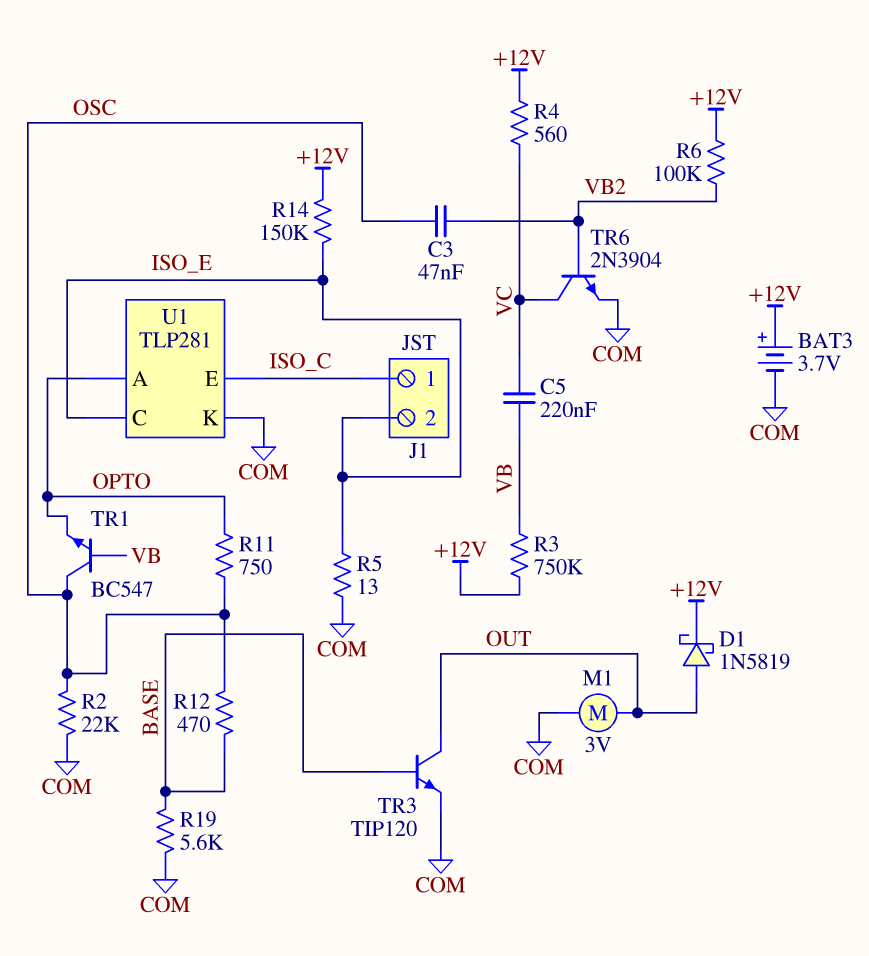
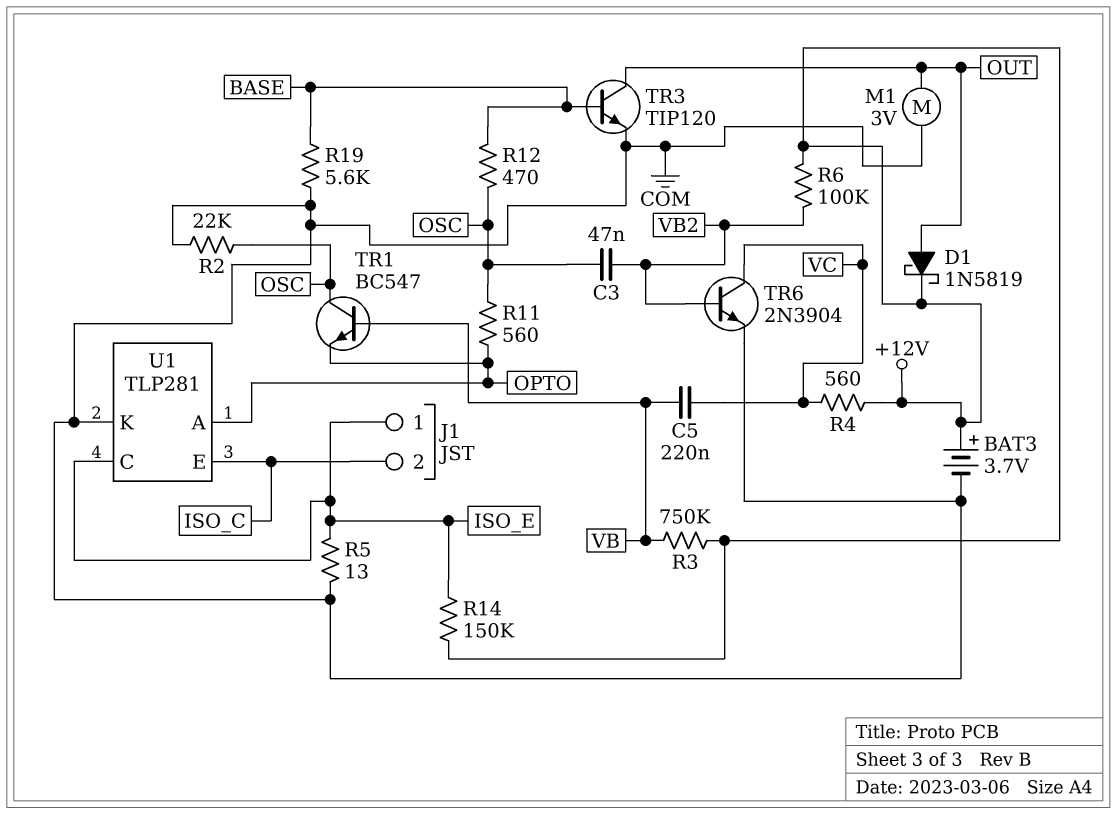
J1 pin 1: ISO_C -> ISO_E
J1 pin 2: ISO_E -> ISO_C
R11: 750 (OPTO, OSC) -> 560 (OPTO, OSC)

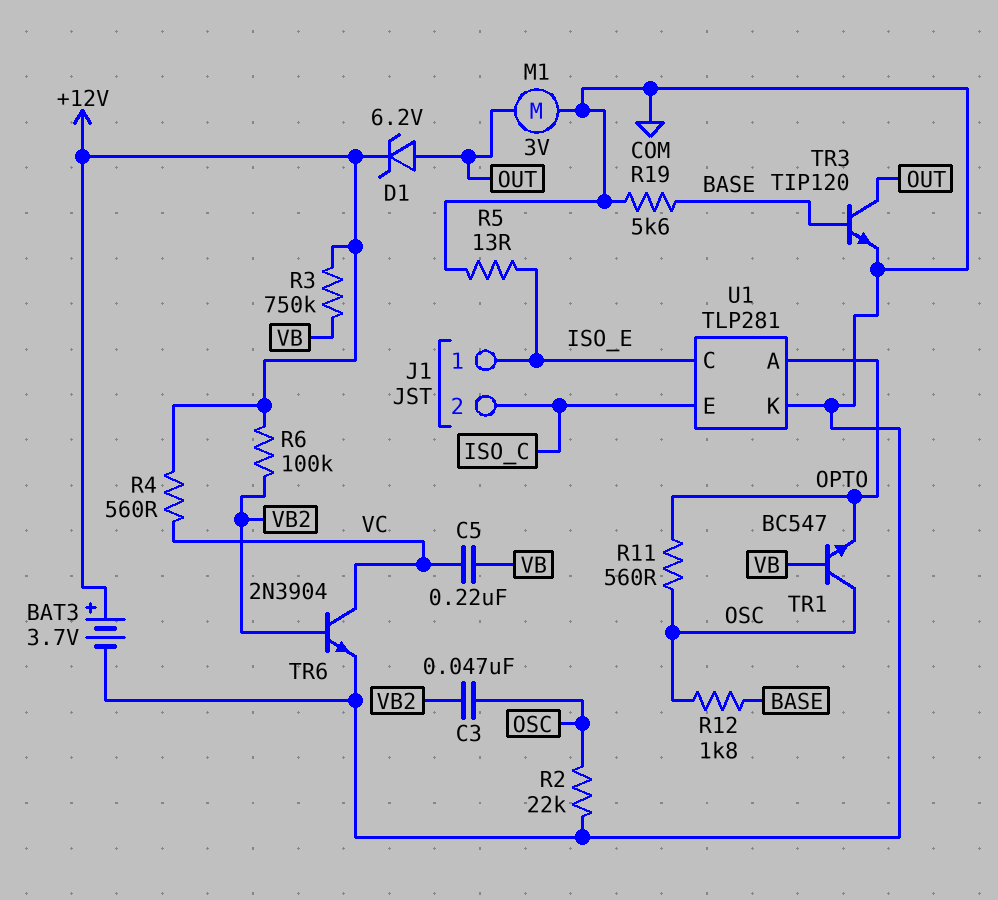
D1: schottky 1N5819 (A OUT, K +12V) -> zener 6.2V (A OUT, K +12V)
R12: 470 (BASE, OSC) -> 1.8k (BASE, OSC)
R14: 150k (+12V, ISO_E) -> none

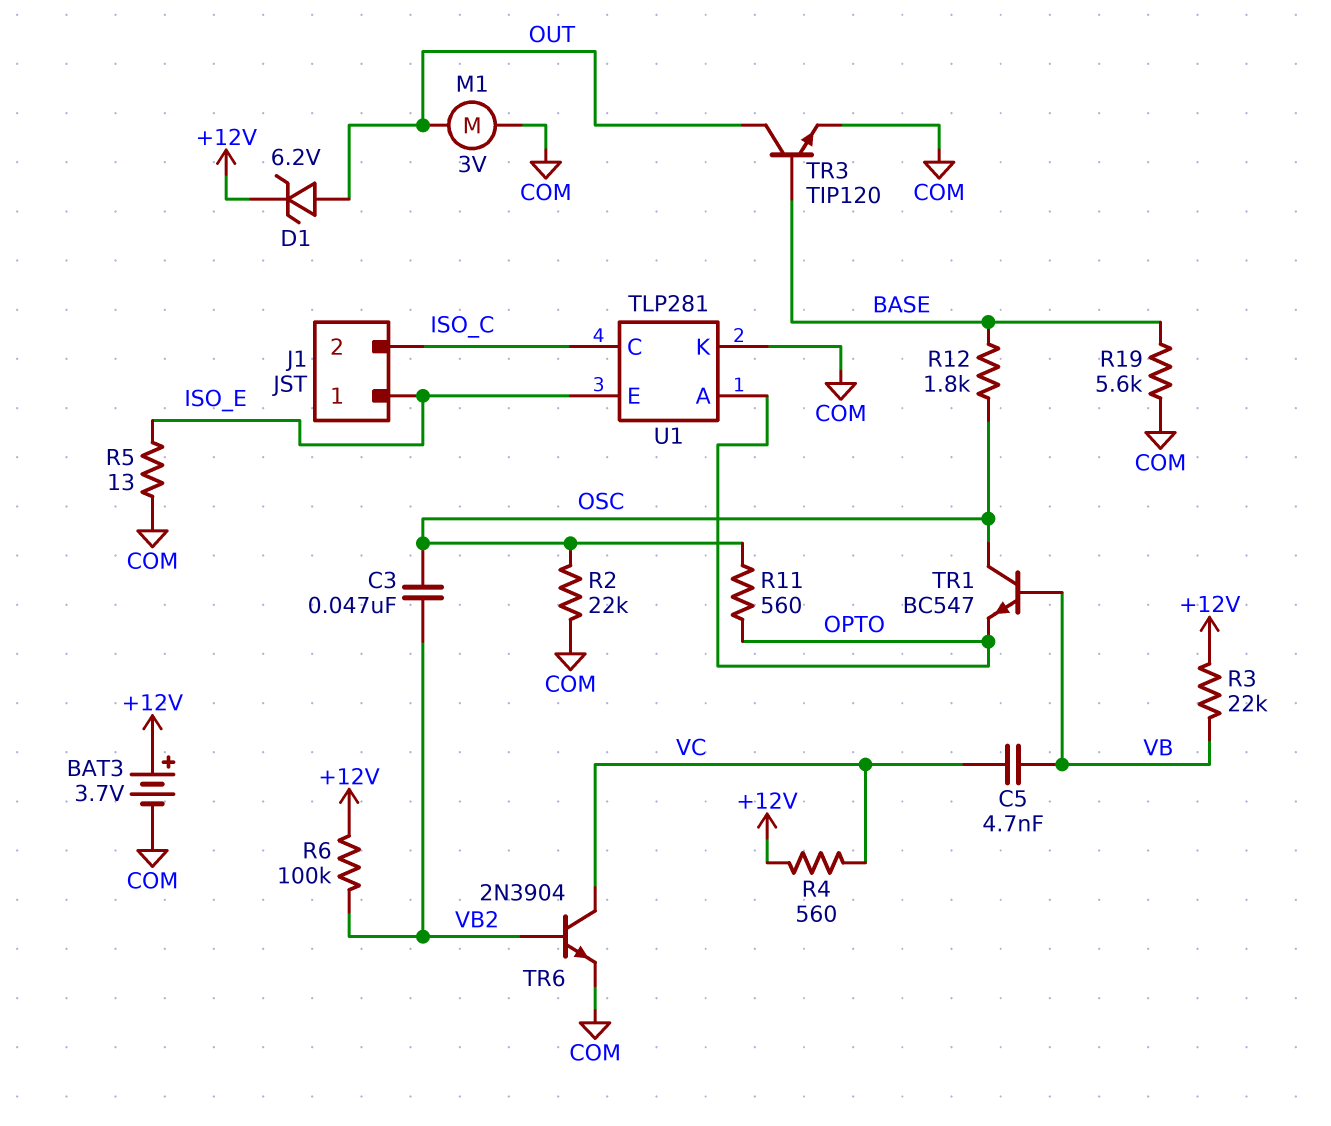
C5: 220nF (VB, VC) -> 4.7nF (VB, VC)
R3: 750k (+12V, VB) -> 22k (+12V, VB)
U1 pin C: ISO_E -> ISO_C
U1 pin E: ISO_C -> ISO_E

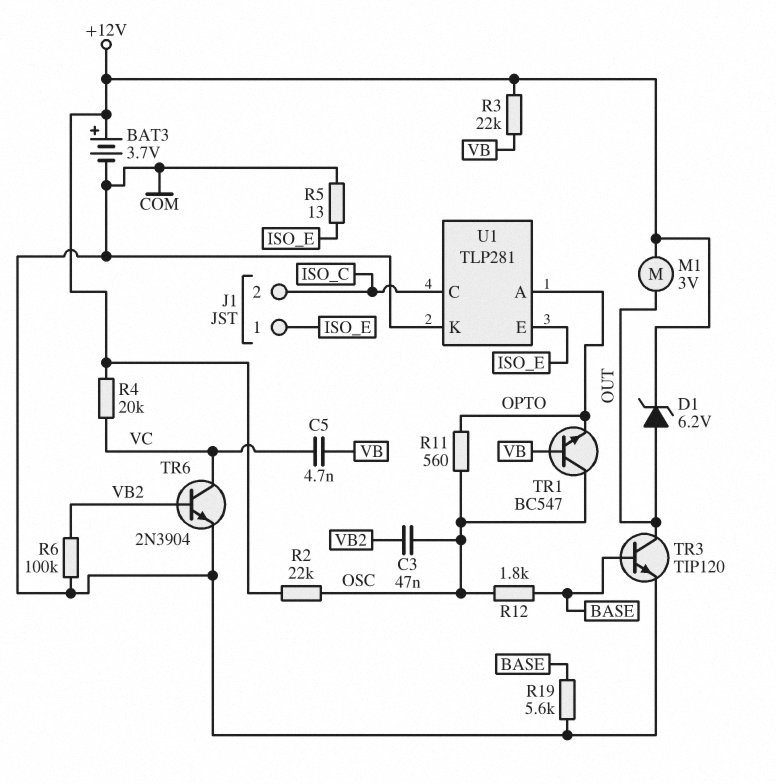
M1: motor 3V (COM, OUT) -> motor 3V (+12V, OUT)
R2: 22k (COM, OSC) -> 22k (+12V, OSC)
R4: 560 (+12V, VC) -> 20k (+12V, VC)
R6: 100k (+12V, VB2) -> 100k (COM, VB2)

